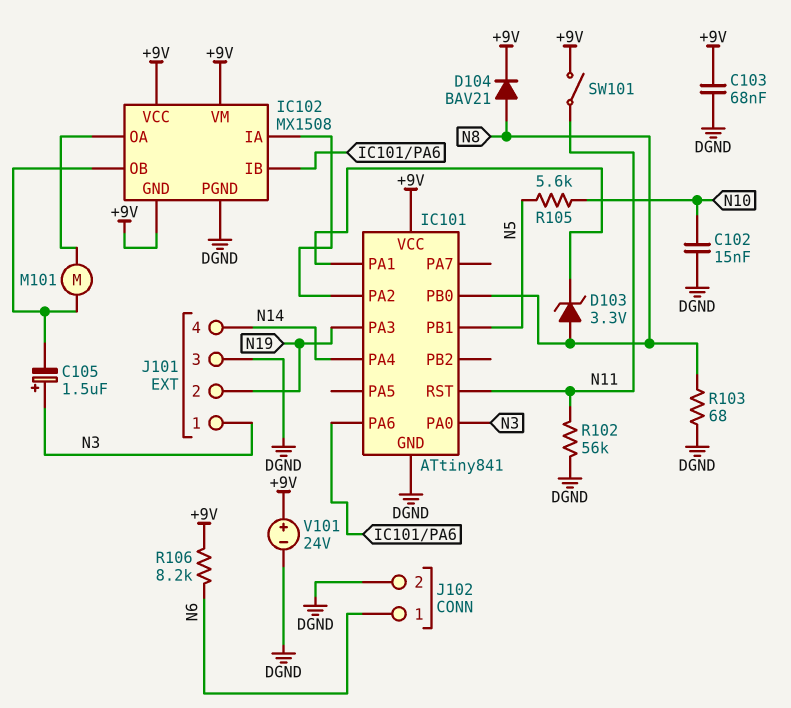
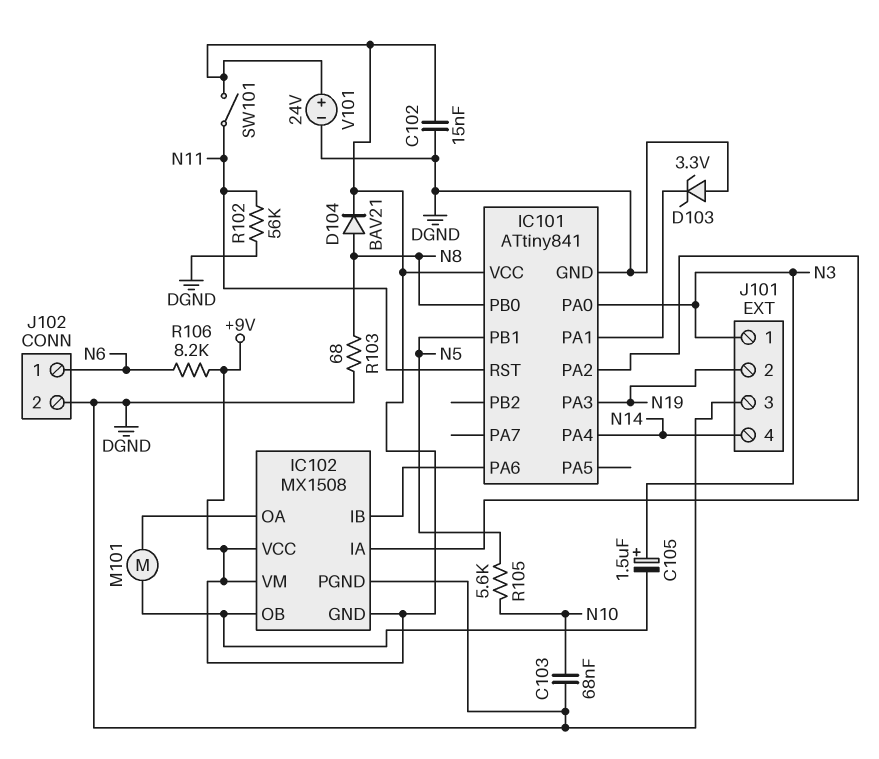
C102: 15nF (DGND, N10) -> 15nF (+9V, DGND)
C103: 68nF (+9V, DGND) -> 68nF (DGND, N10)
D103: zener 3.3V (A N8, K IC101/PA1) -> zener 3.3V (A DGND, K IC101/PA1)

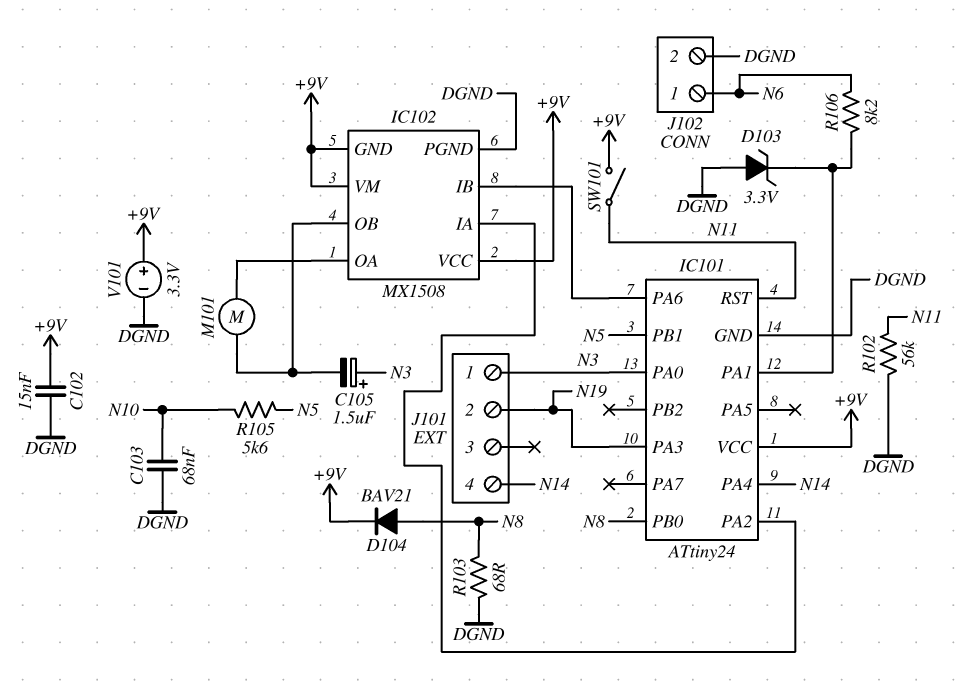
IC101: ATtiny841 -> ATtiny24
J101 pin 3: DGND -> none
R106: 8.2k (+9V, N6) -> 8.2k (IC101/PA1, N6)
V101: 24V (plus +9V, minus DGND) -> 3.3V (plus +9V, minus DGND)

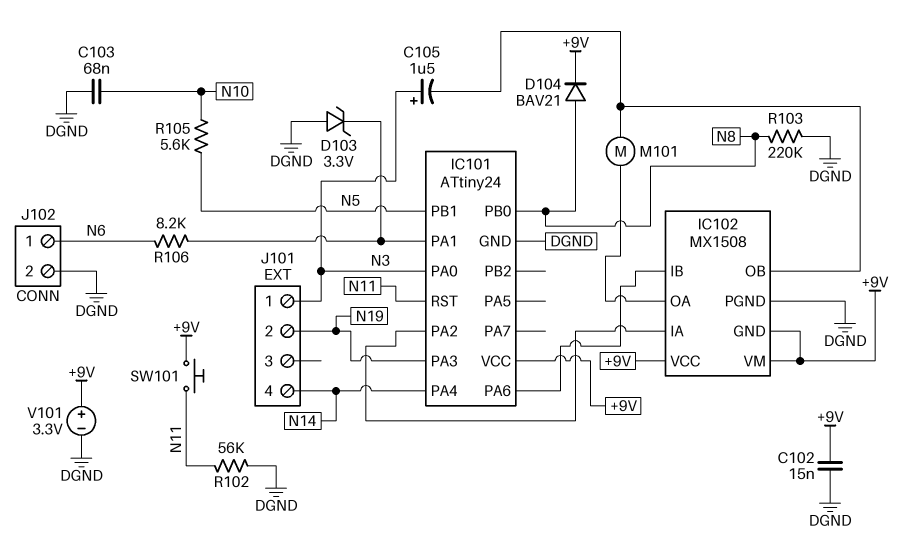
R103: 68 (DGND, N8) -> 220k (DGND, N8)
SW101: switch (+9V, N11) -> button (+9V, N11)

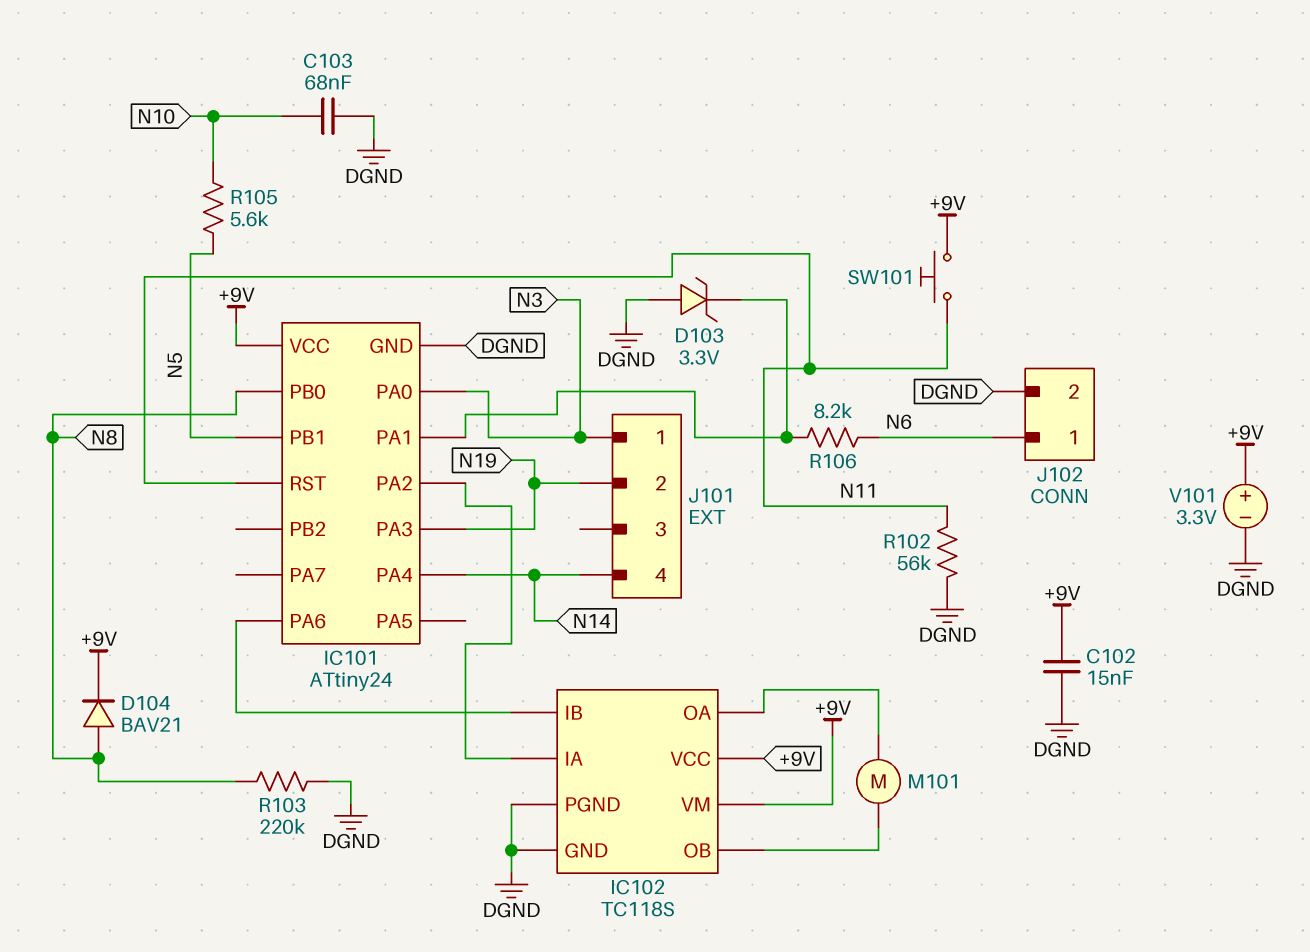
C105: 1.5uF (plus N3, minus IC102/OB) -> none
IC102: MX1508 -> TC118S
IC102 pin GND: +9V -> DGND

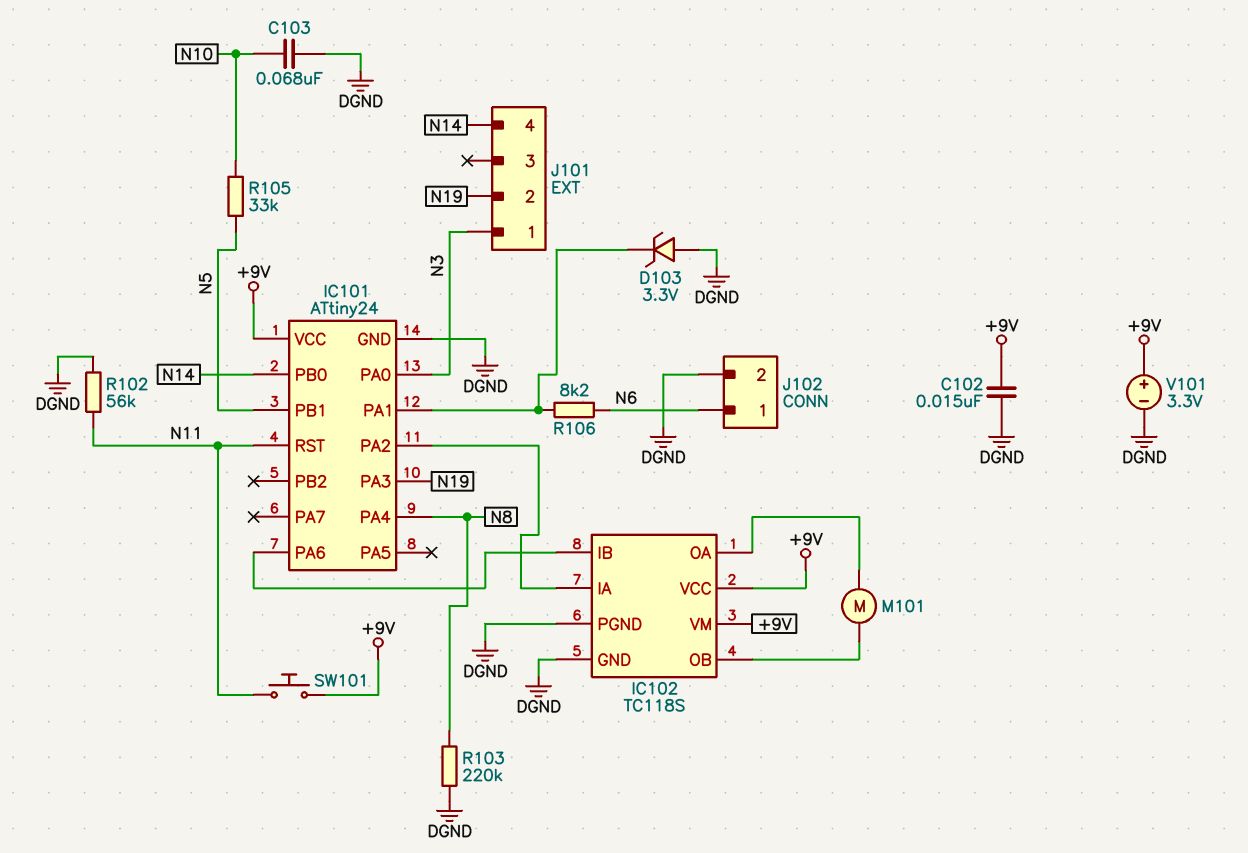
D104: diode BAV21 (A N8, K +9V) -> none
IC101 pin PA4: N14 -> N8
IC101 pin PB0: N8 -> N14
R105: 5.6k (N5, N10) -> 33k (N5, N10)

